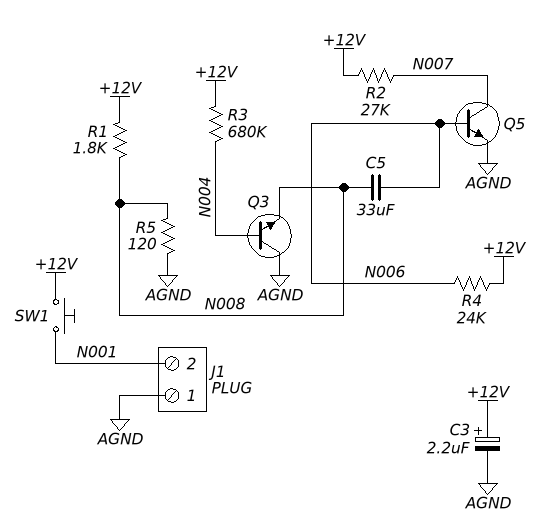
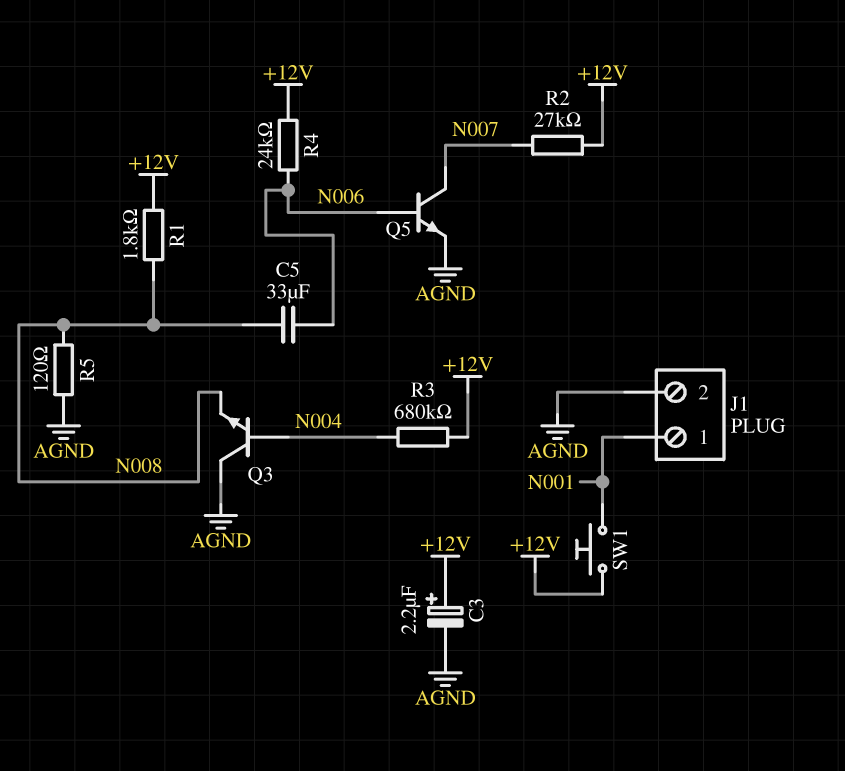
J1 pin 1: AGND -> N001
J1 pin 2: N001 -> AGND

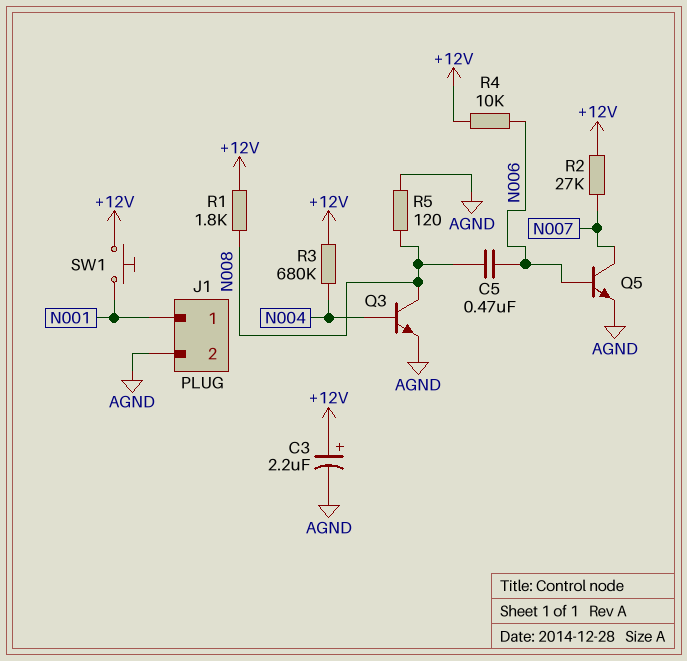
C5: 33uF (N006, N008) -> 470nF (N006, N008)
Q3: NPN (B N004, C AGND, E N008) -> NPN (B N004, C N008, E AGND)
R4: 24k (+12V, N006) -> 10k (+12V, N006)

